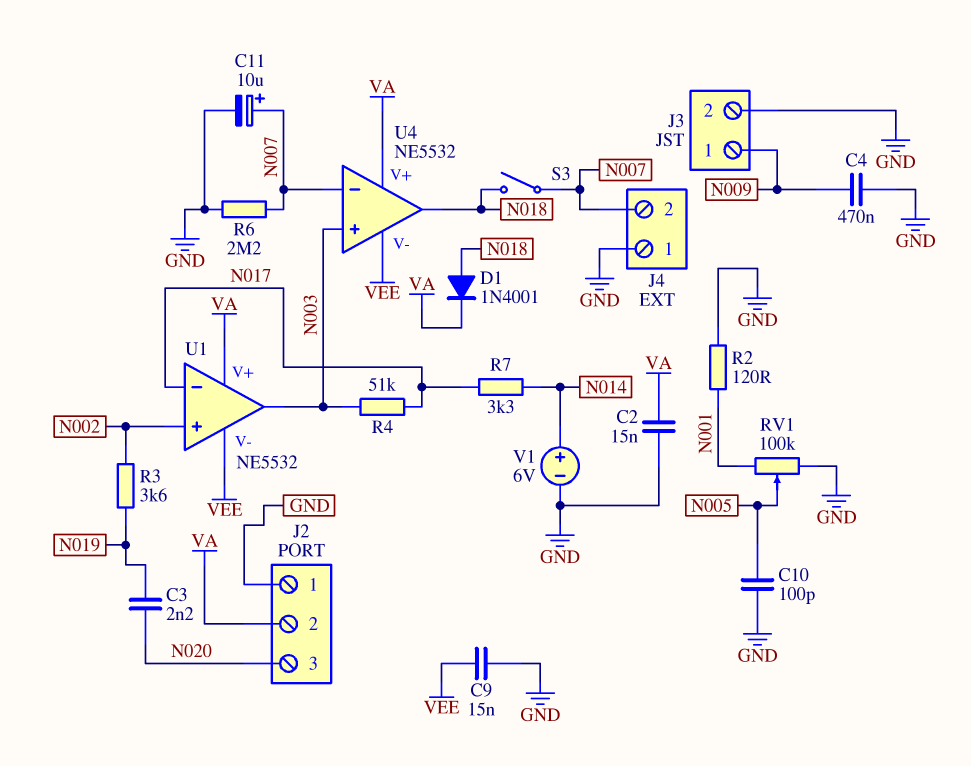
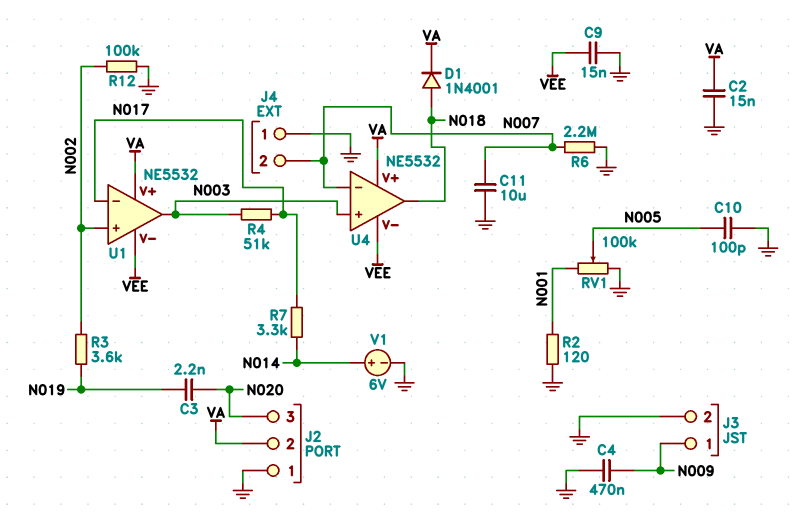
C11: 10uF (plus N007, minus GND) -> 10uF (GND, N007)
R12: none -> 100k (GND, N002)
S3: switch (N007, N018) -> none

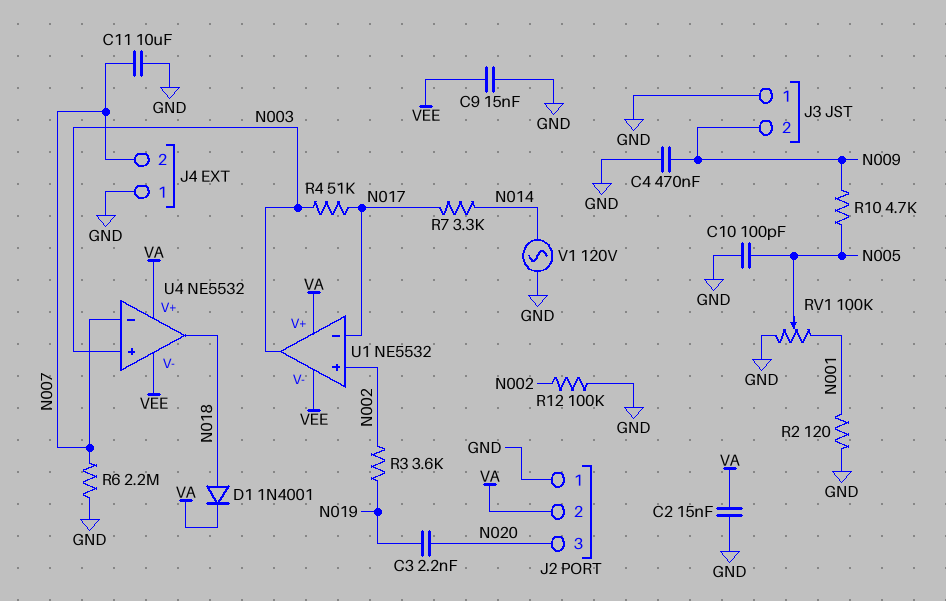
J3 pin 1: N009 -> GND
J3 pin 2: GND -> N009
R10: none -> 4.7k (N005, N009)
V1: 6V (plus N014, minus GND) -> AC 120V (GND, N014)

